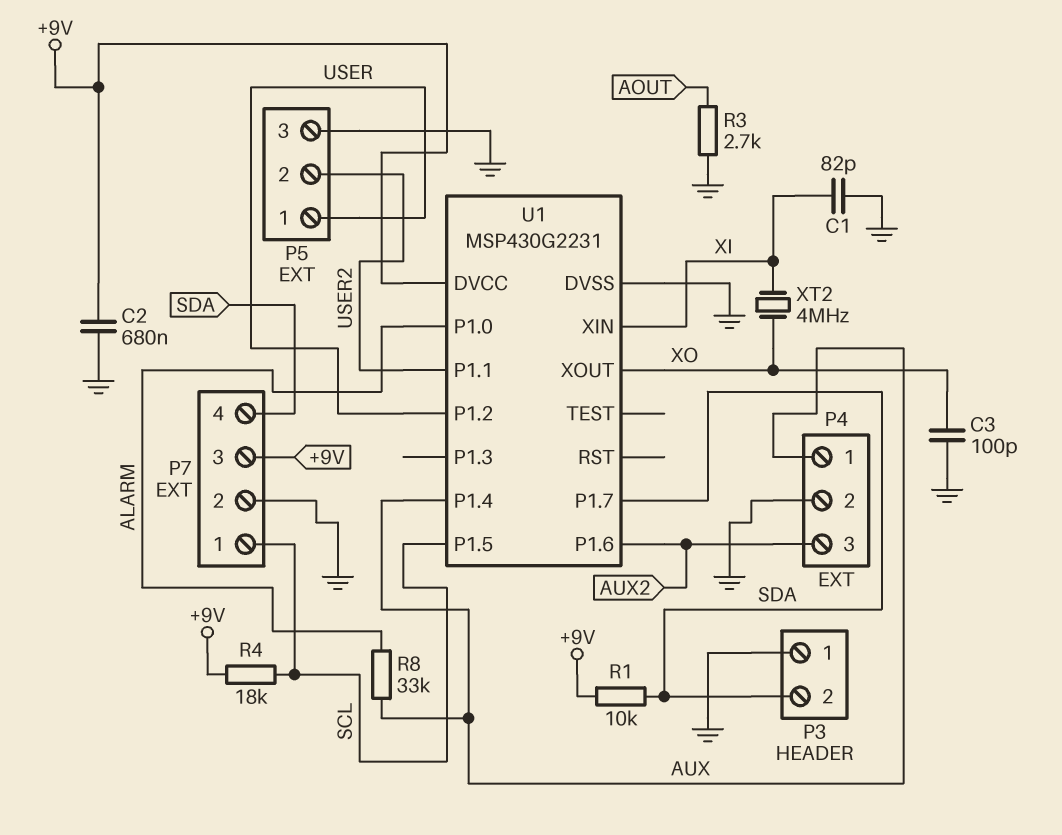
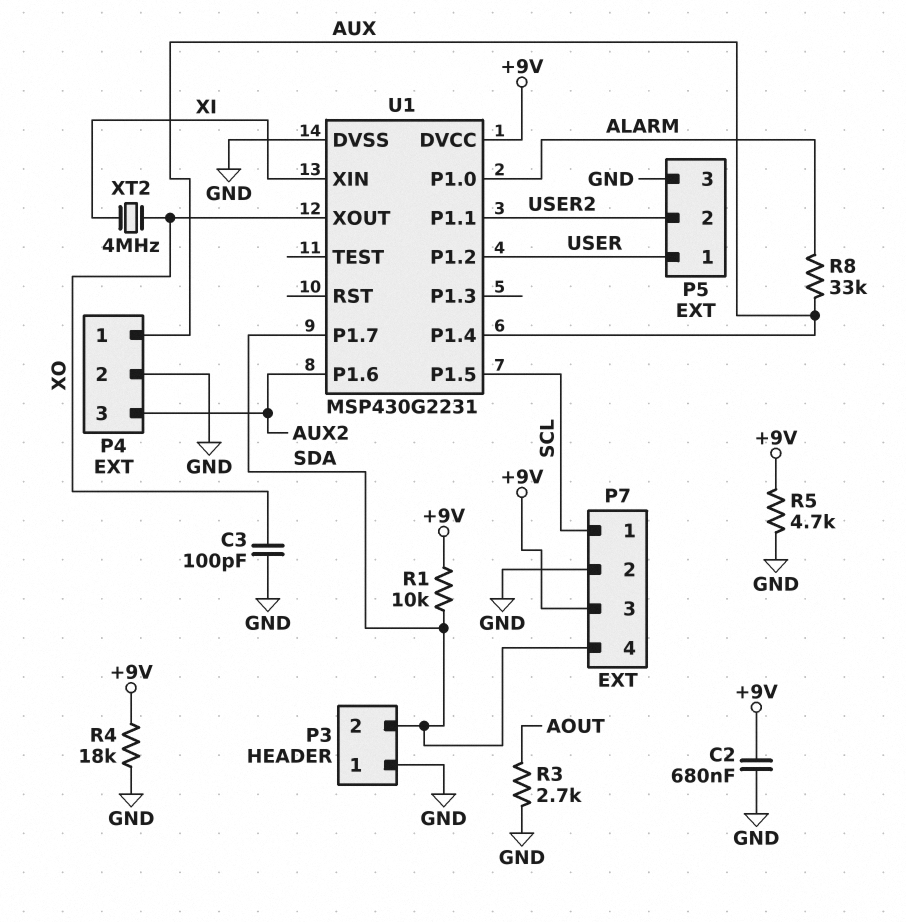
C1: 82pF (GND, XI) -> none
R4: 18k (+9V, SCL) -> 18k (+9V, GND)
R5: none -> 4.7k (+9V, GND)

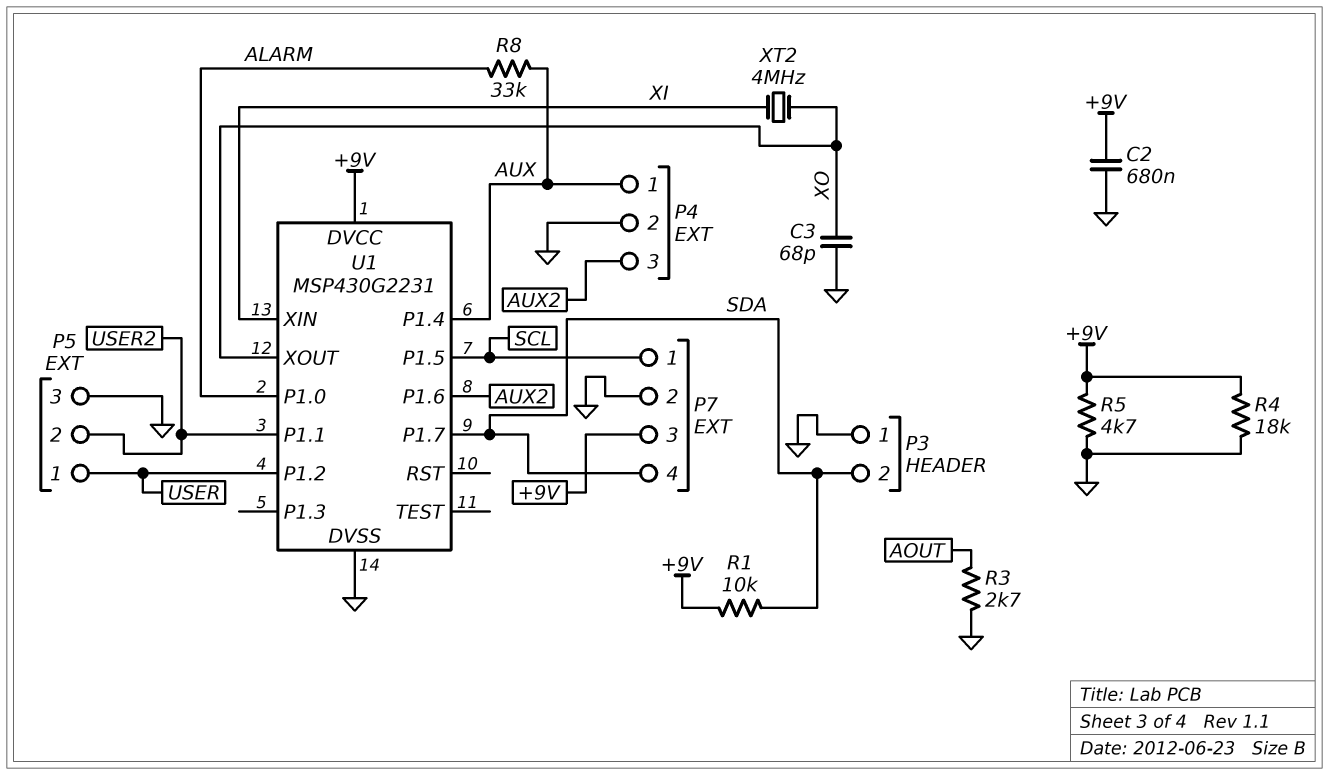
C3: 100pF (GND, XO) -> 68pF (GND, XO)

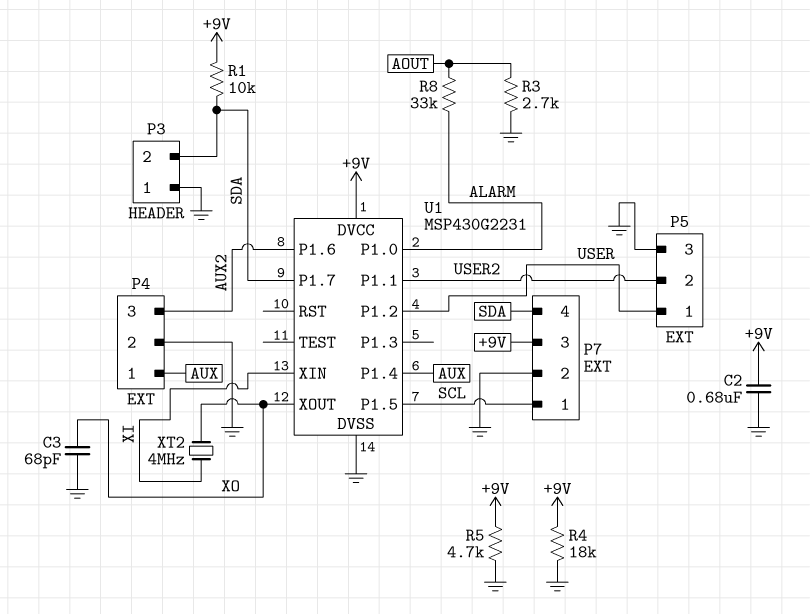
R8: 33k (ALARM, AUX) -> 33k (ALARM, AOUT)

